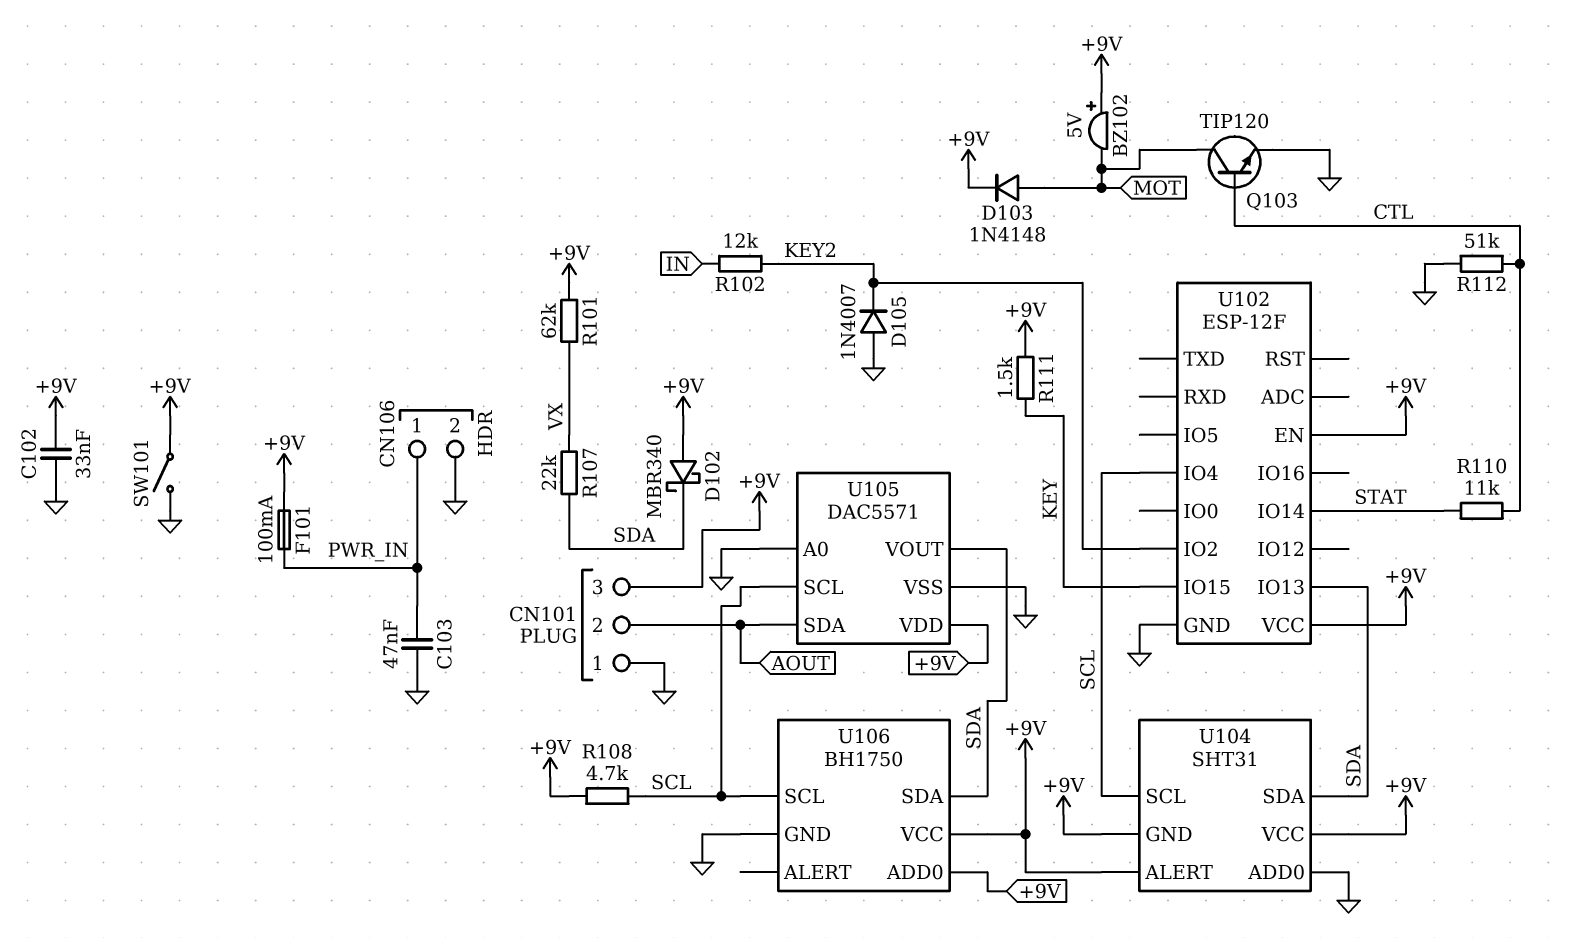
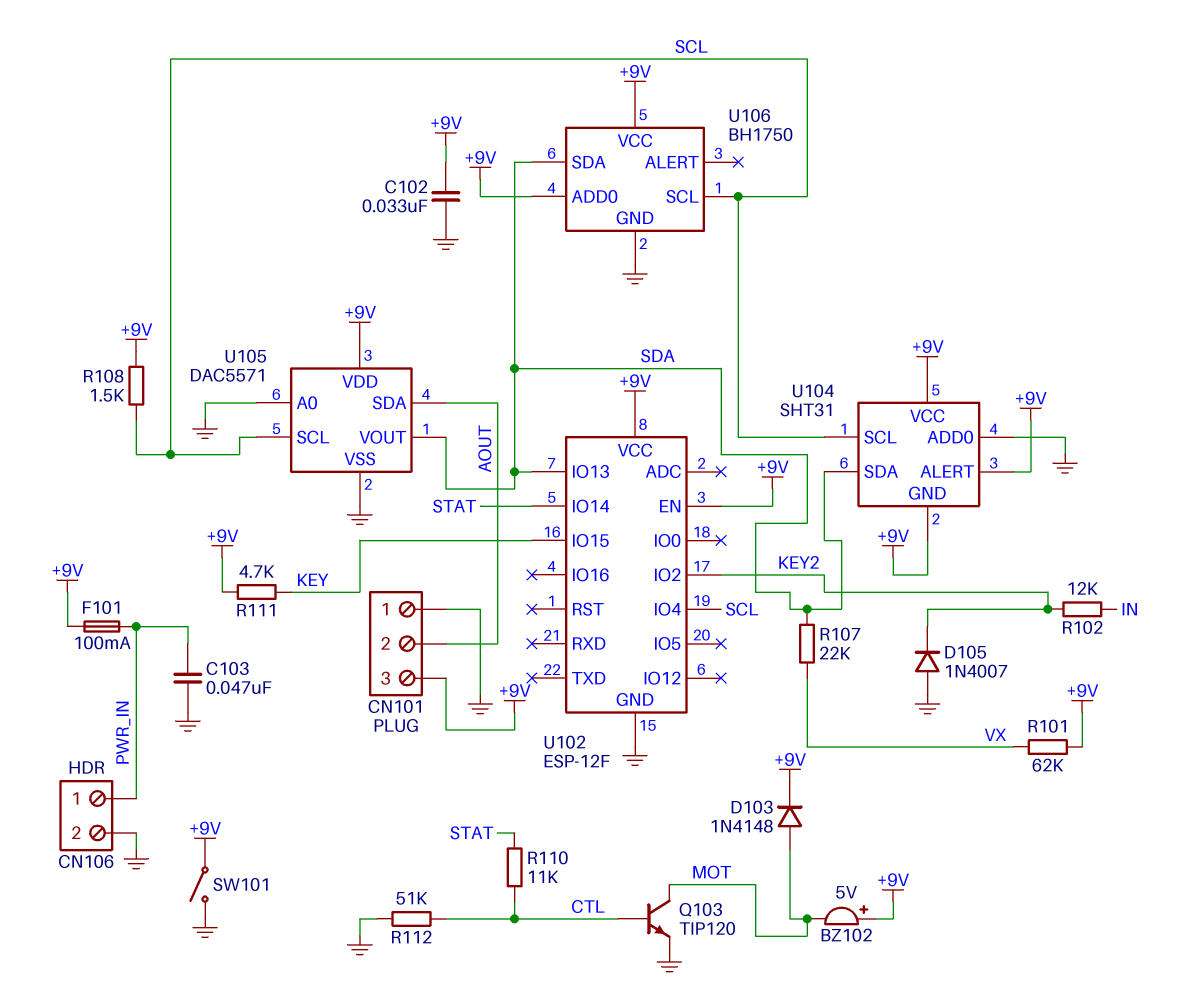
D102: schottky MBR340 (A +9V, K SDA) -> none
R108: 4.7k (+9V, SCL) -> 1.5k (+9V, SCL)
R111: 1.5k (+9V, KEY) -> 4.7k (+9V, KEY)

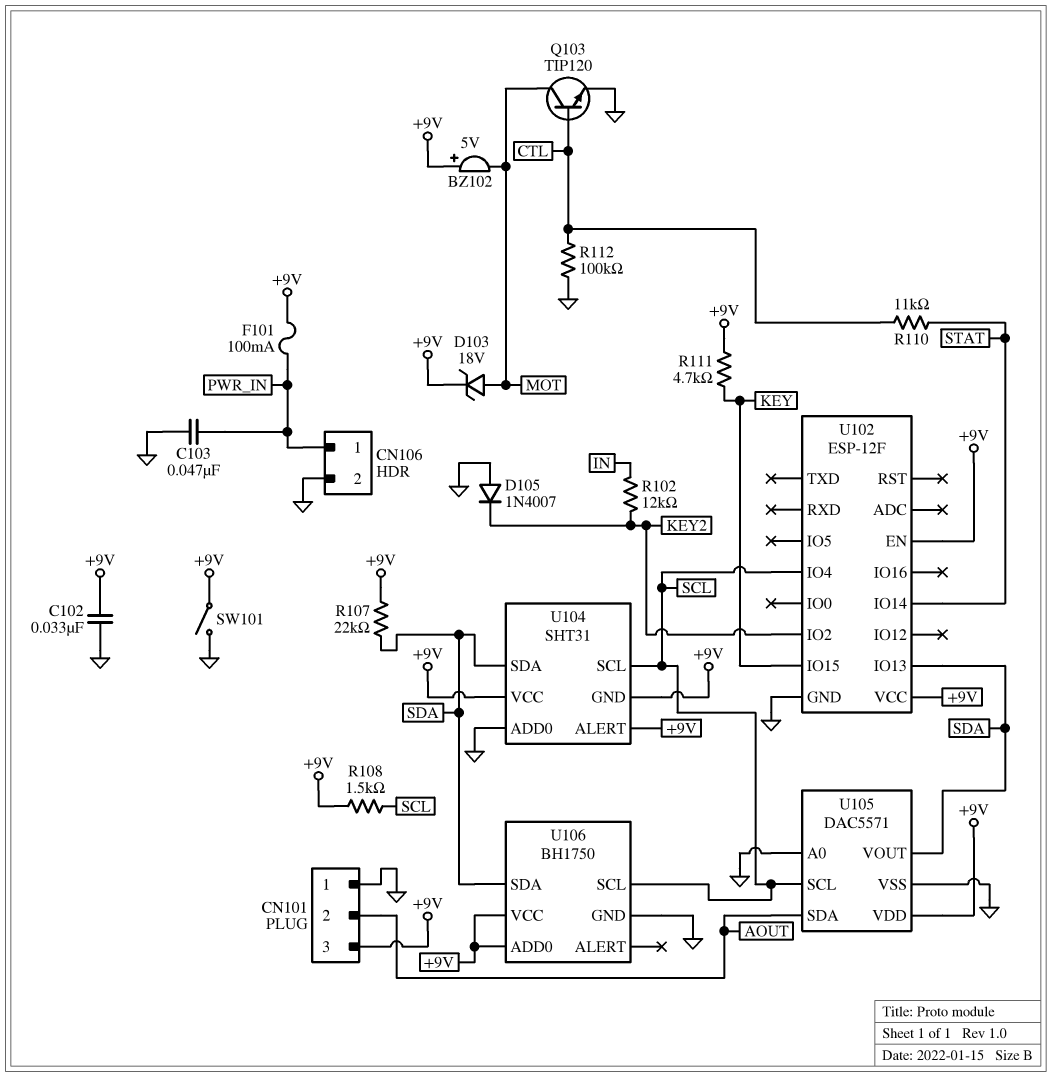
D103: diode 1N4148 (A MOT, K +9V) -> zener 18V (A MOT, K +9V)
R101: 62k (+9V, VX) -> none
R107: 22k (SDA, VX) -> 22k (+9V, SDA)
R112: 51k (CTL, GND) -> 100k (CTL, GND)

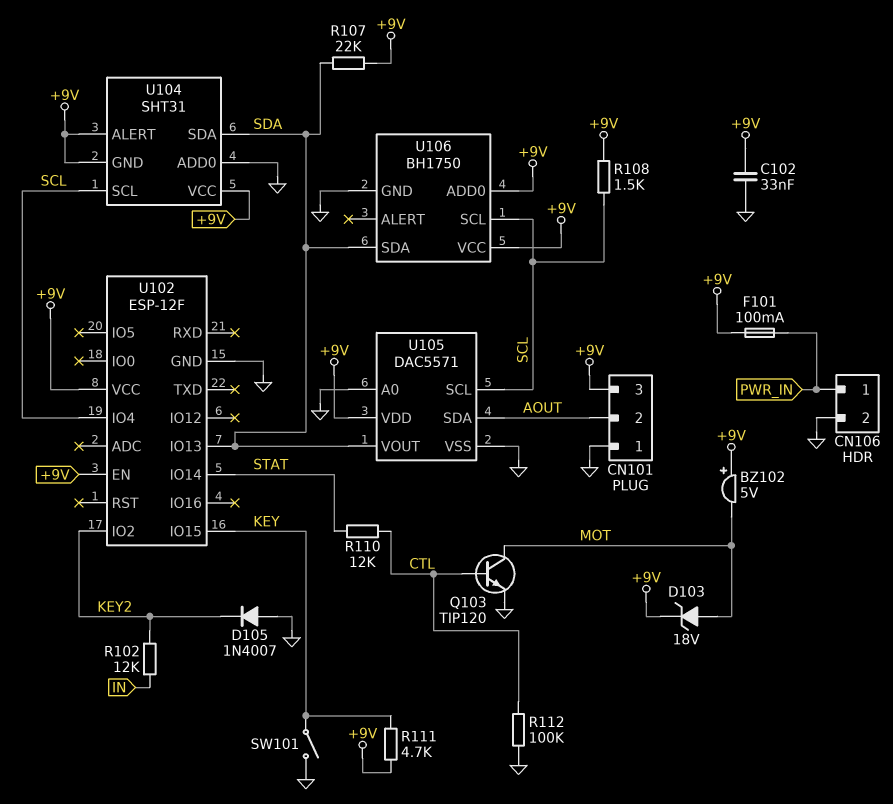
C103: 47nF (GND, PWR_IN) -> none
R110: 11k (CTL, STAT) -> 12k (CTL, STAT)
SW101: switch (+9V, GND) -> switch (GND, KEY)

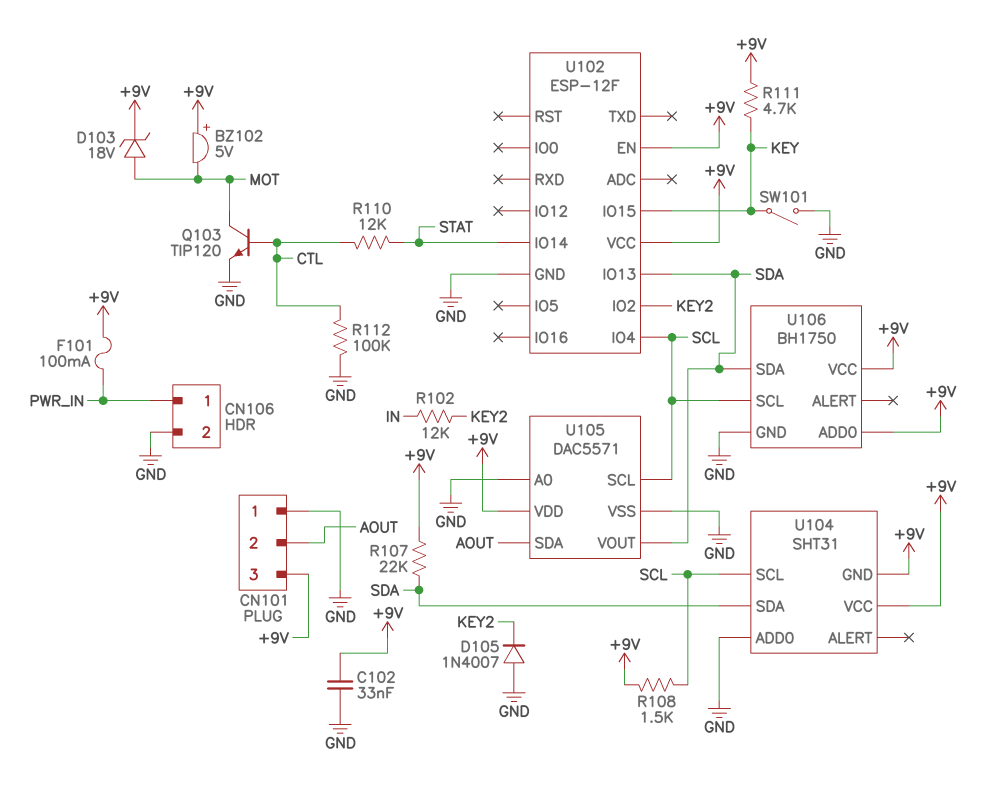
U104 pin ALERT: +9V -> none

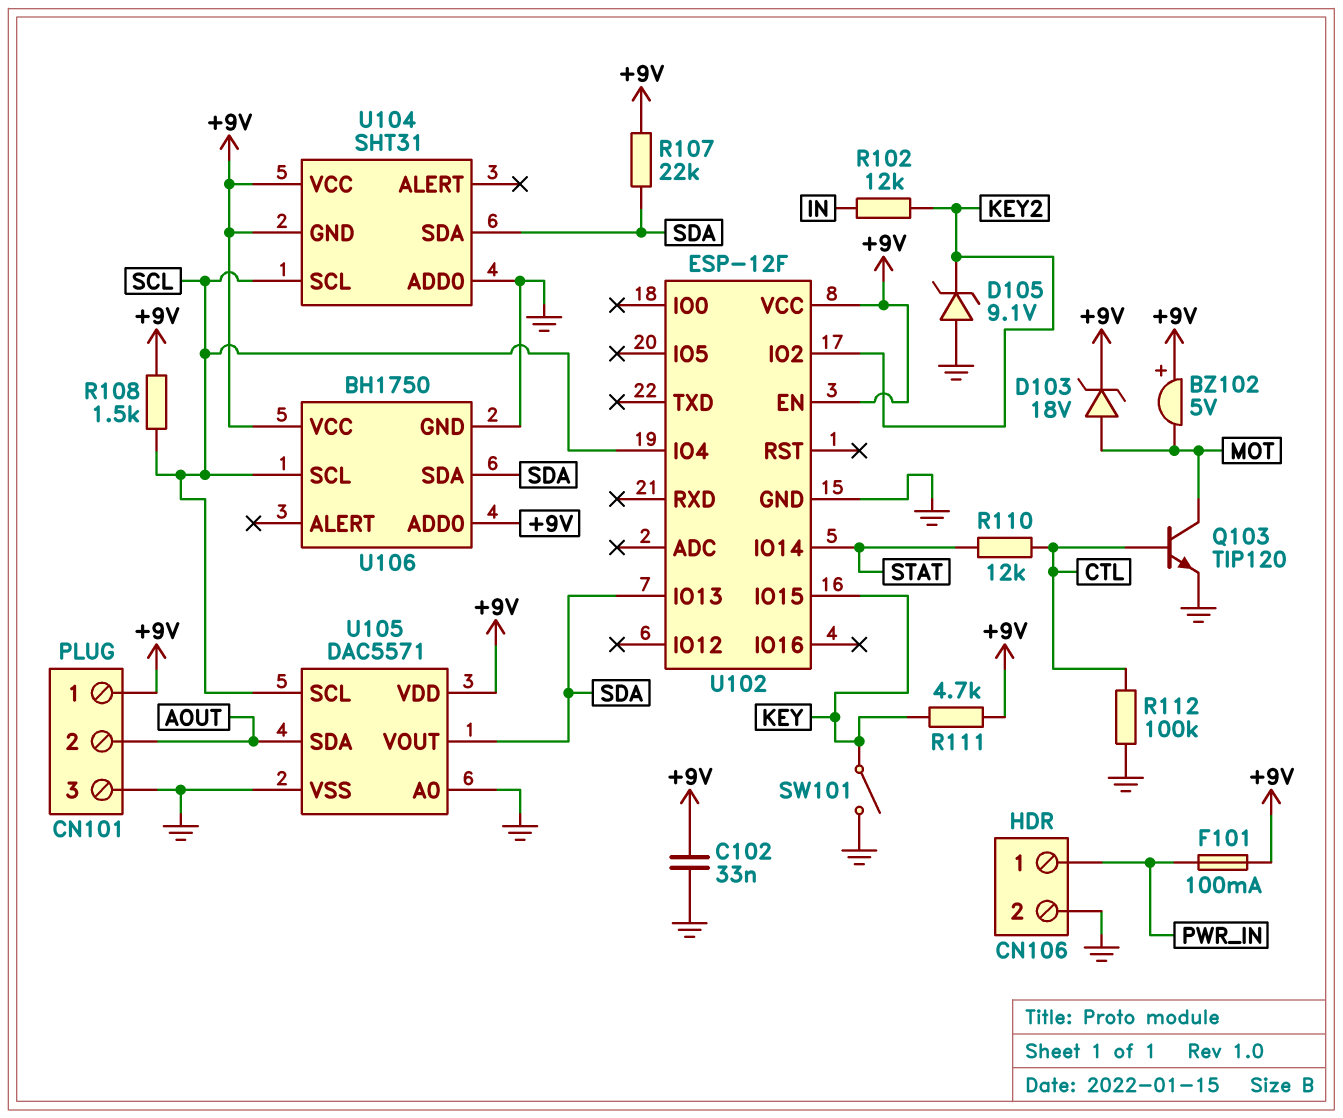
CN101 pin 1: GND -> +9V
CN101 pin 3: +9V -> GND
D105: diode 1N4007 (A GND, K KEY2) -> zener 9.1V (A GND, K KEY2)

